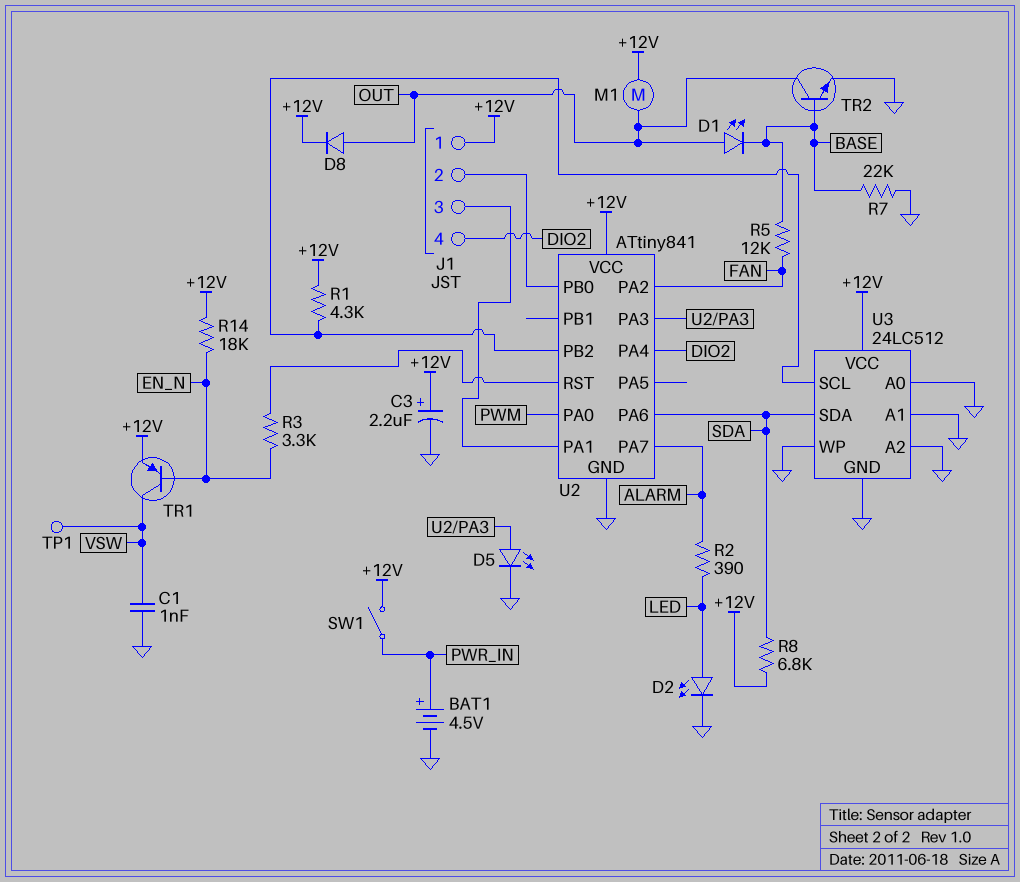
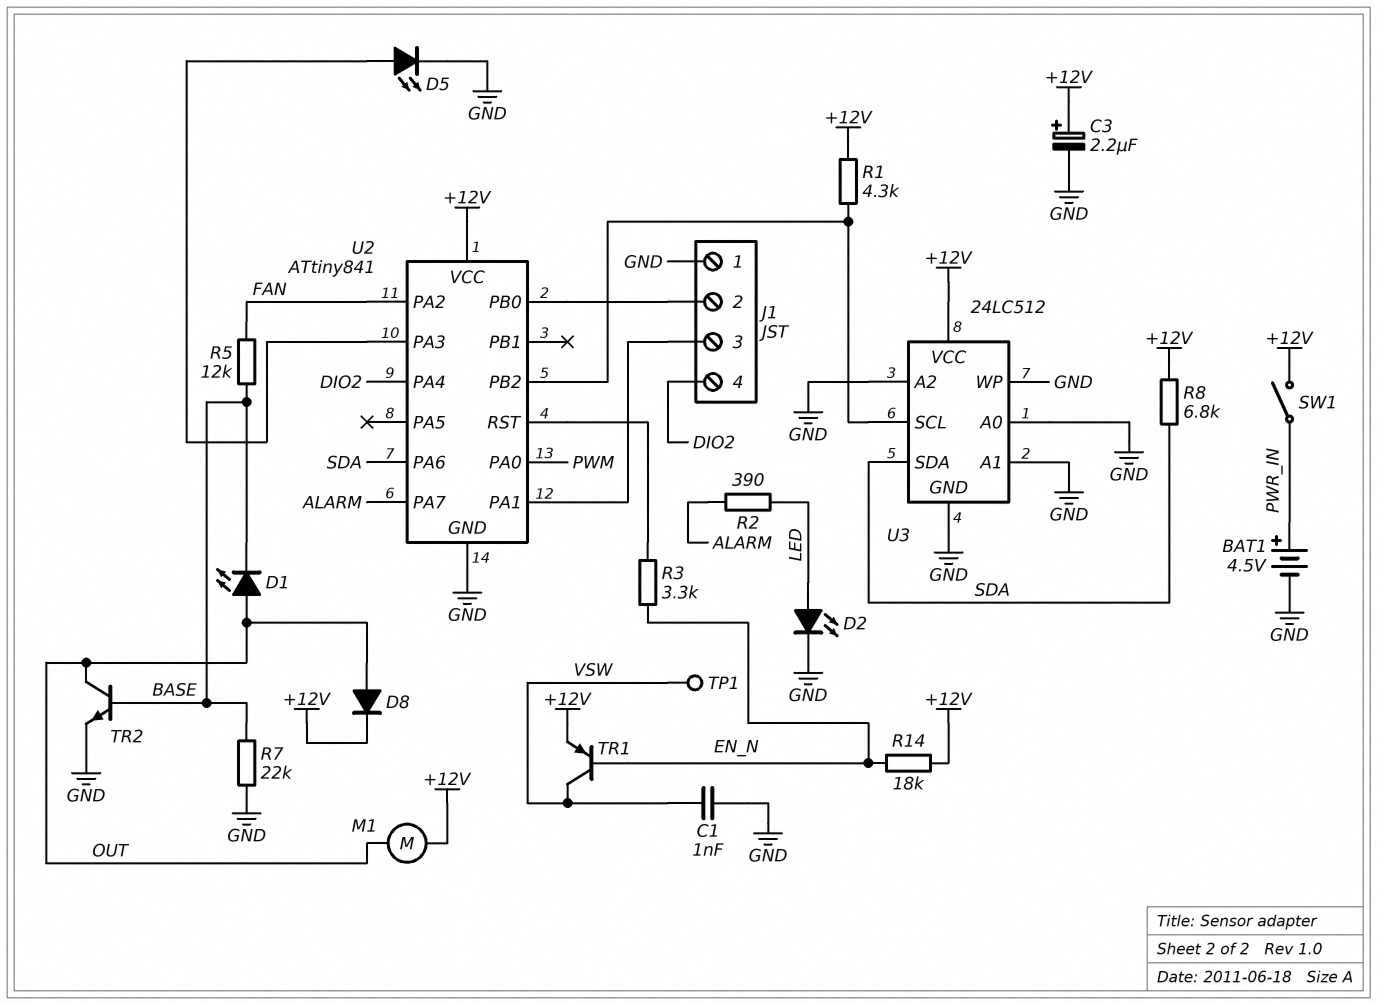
J1 pin 1: +12V -> GND

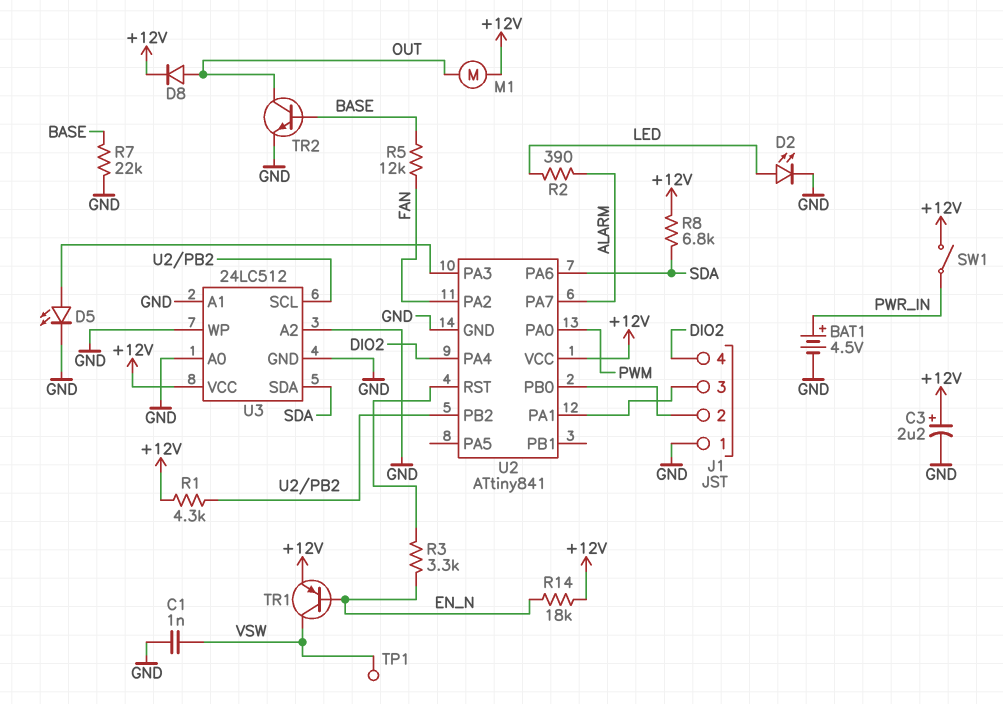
D1: LED (A OUT, K BASE) -> none

